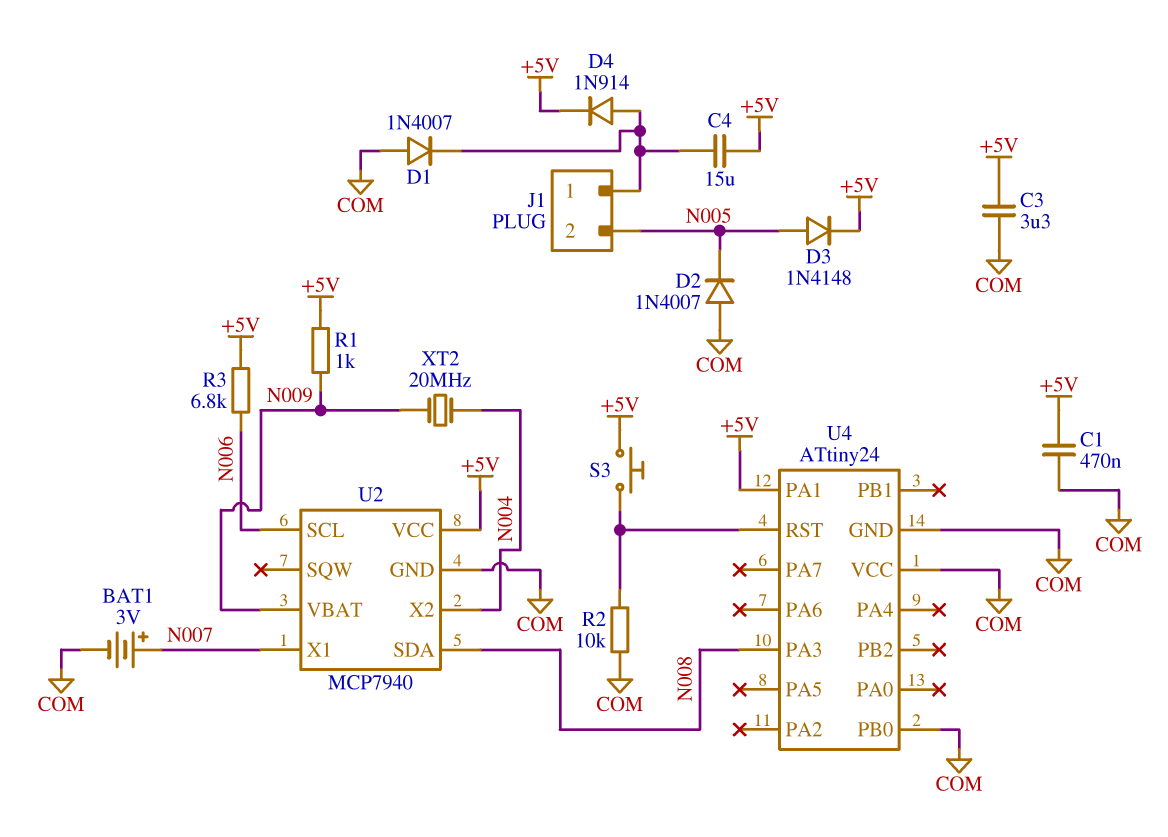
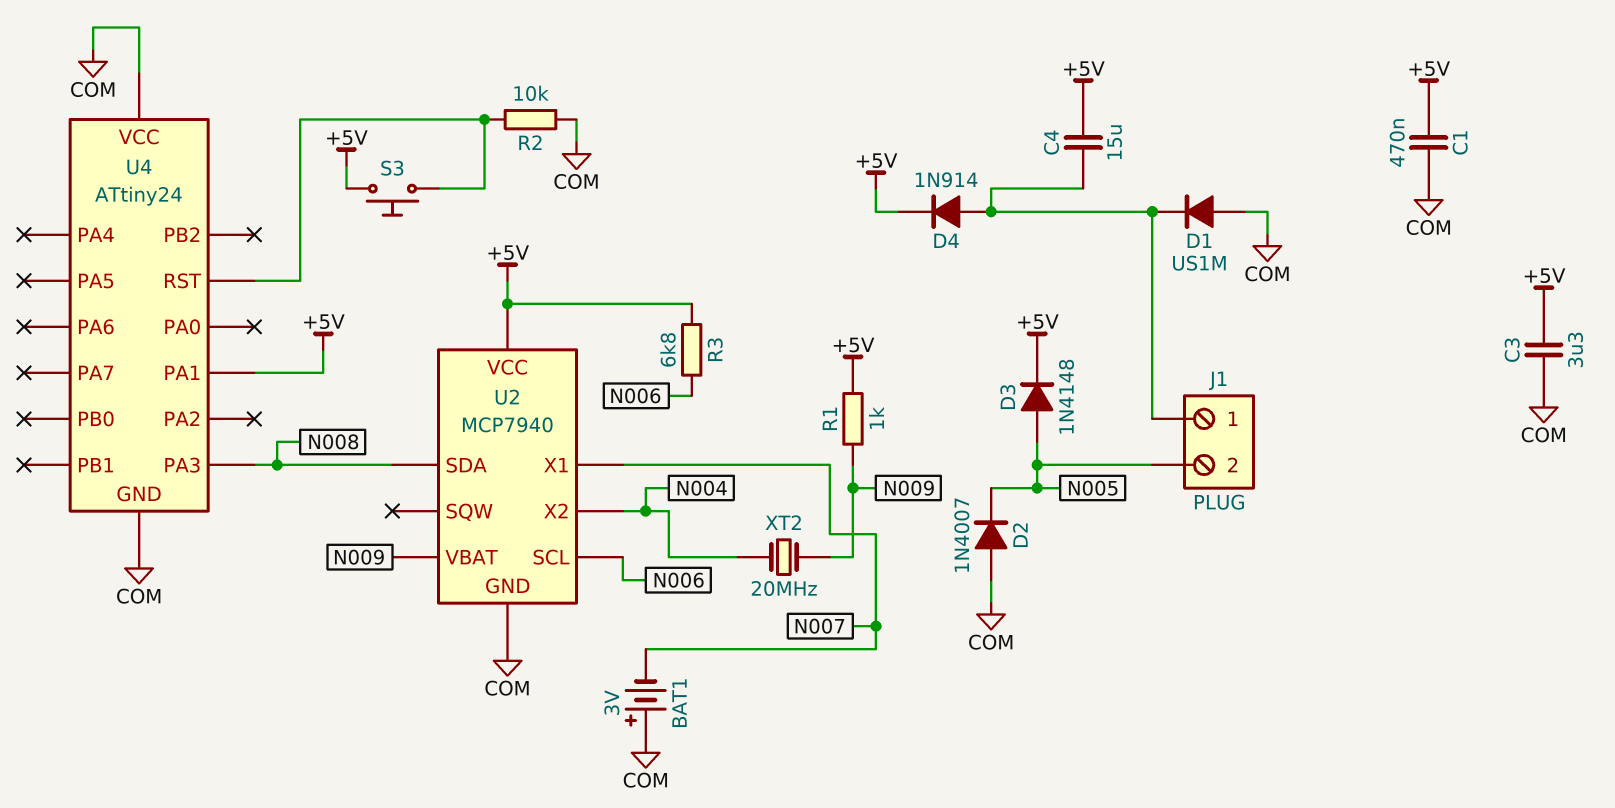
BAT1: 3V (plus N007, minus COM) -> 3V (plus COM, minus N007)
D1: diode 1N4007 (A COM, K J1/1) -> diode US1M (A COM, K J1/1)
U4 pin PB0: COM -> none

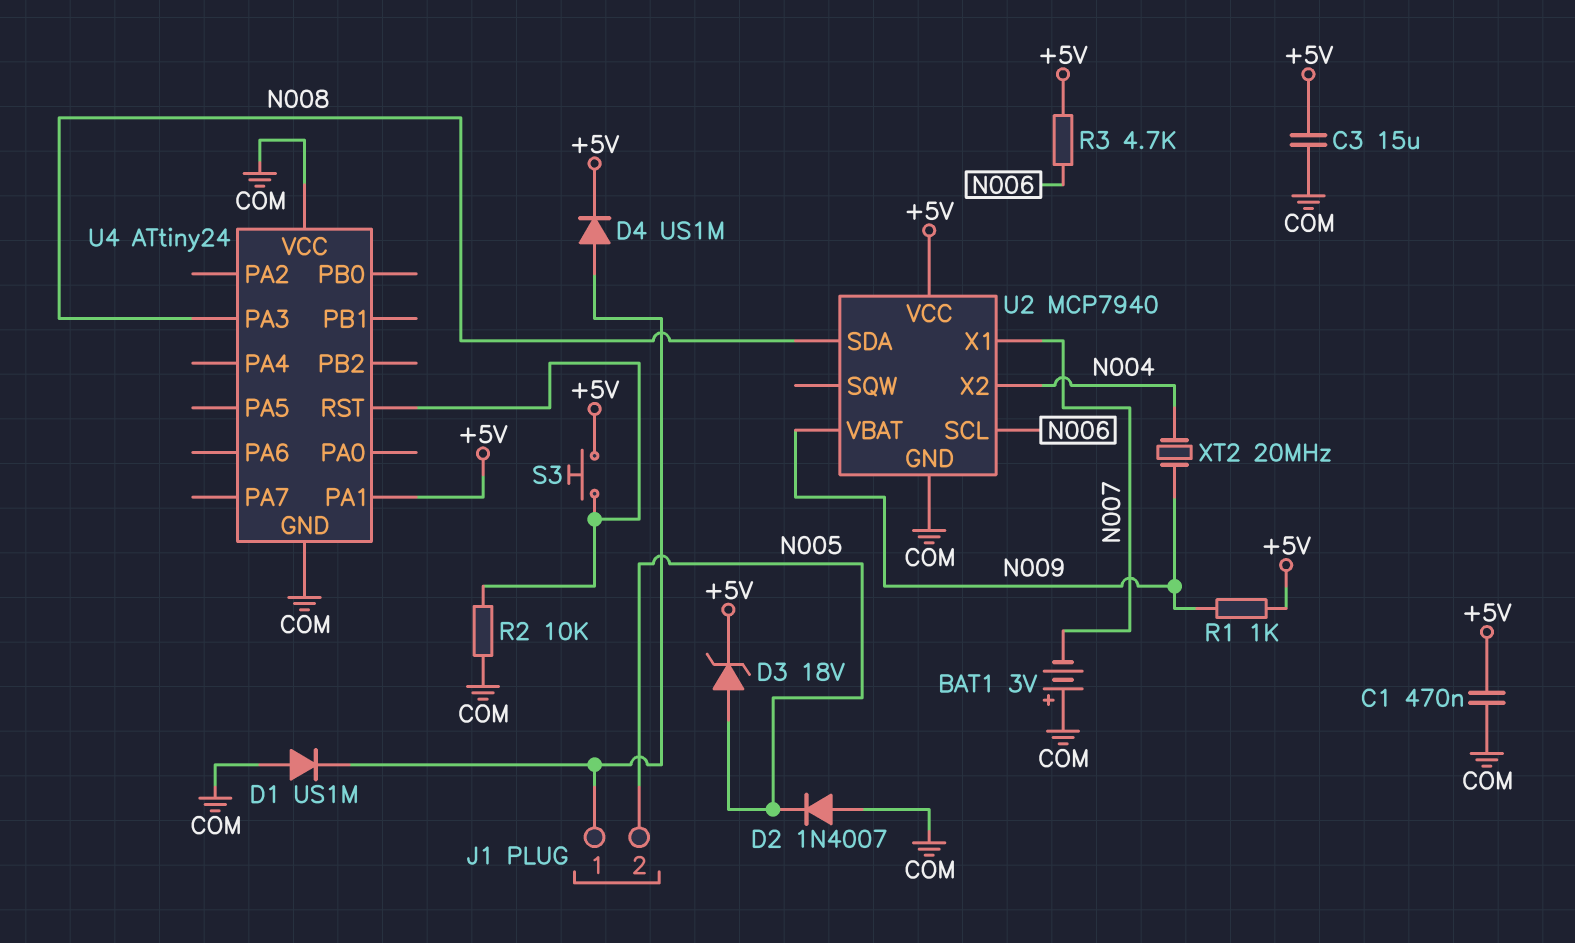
C3: 3.3uF (+5V, COM) -> 15uF (+5V, COM)
C4: 15uF (+5V, J1/1) -> none
D3: diode 1N4148 (A N005, K +5V) -> zener 18V (A N005, K +5V)
D4: diode 1N914 (A J1/1, K +5V) -> diode US1M (A J1/1, K +5V)
R3: 6.8k (+5V, N006) -> 4.7k (+5V, N006)

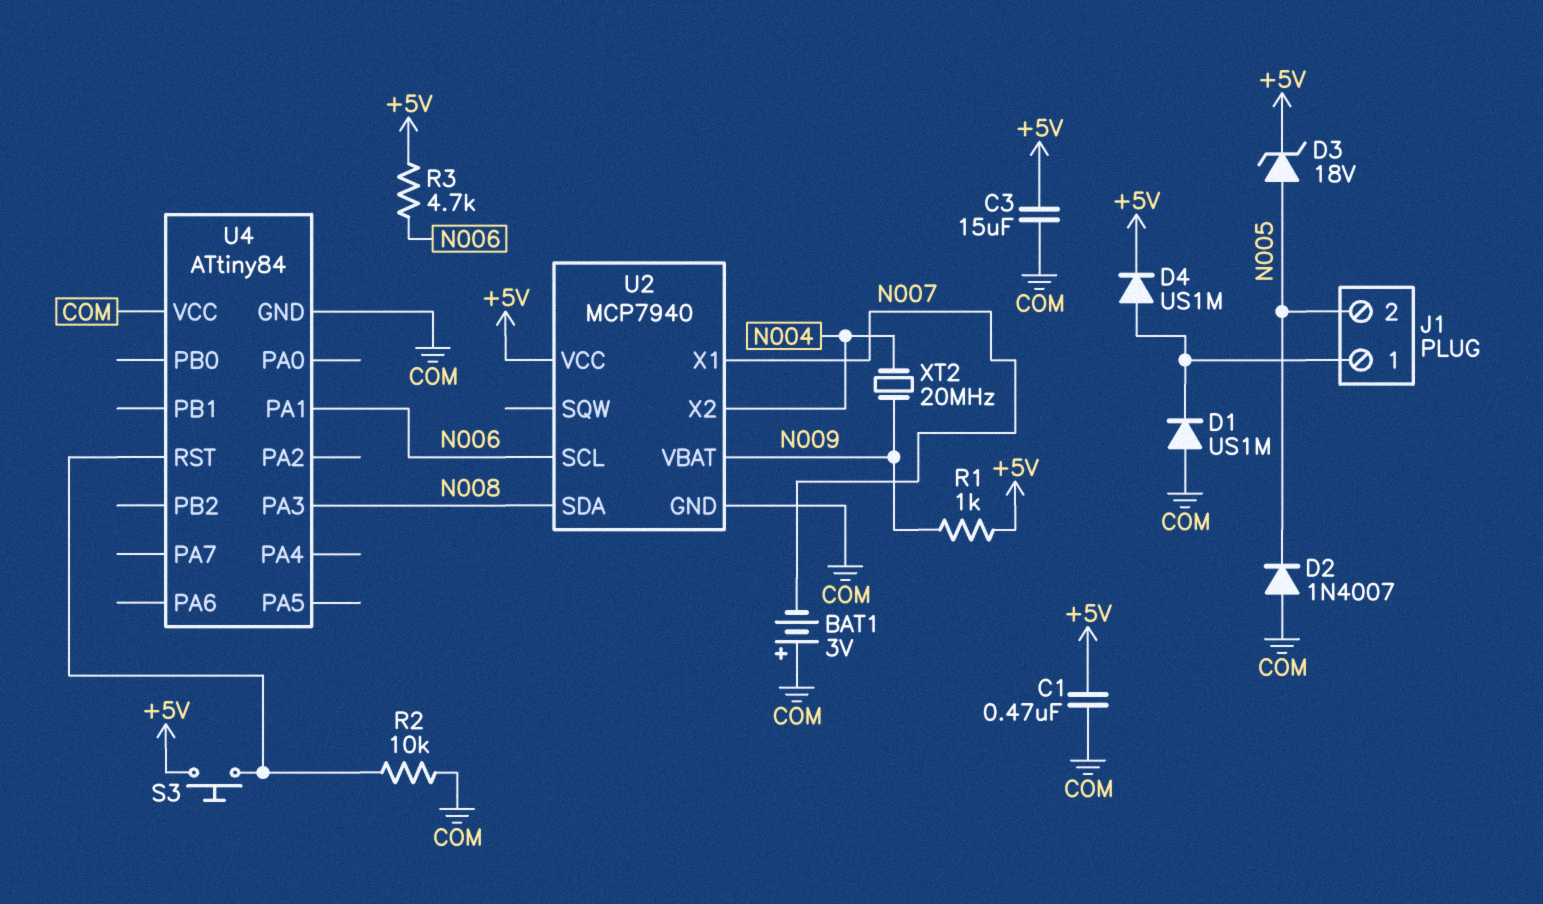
U4: ATtiny24 -> ATtiny84
U4 pin PA1: +5V -> N006

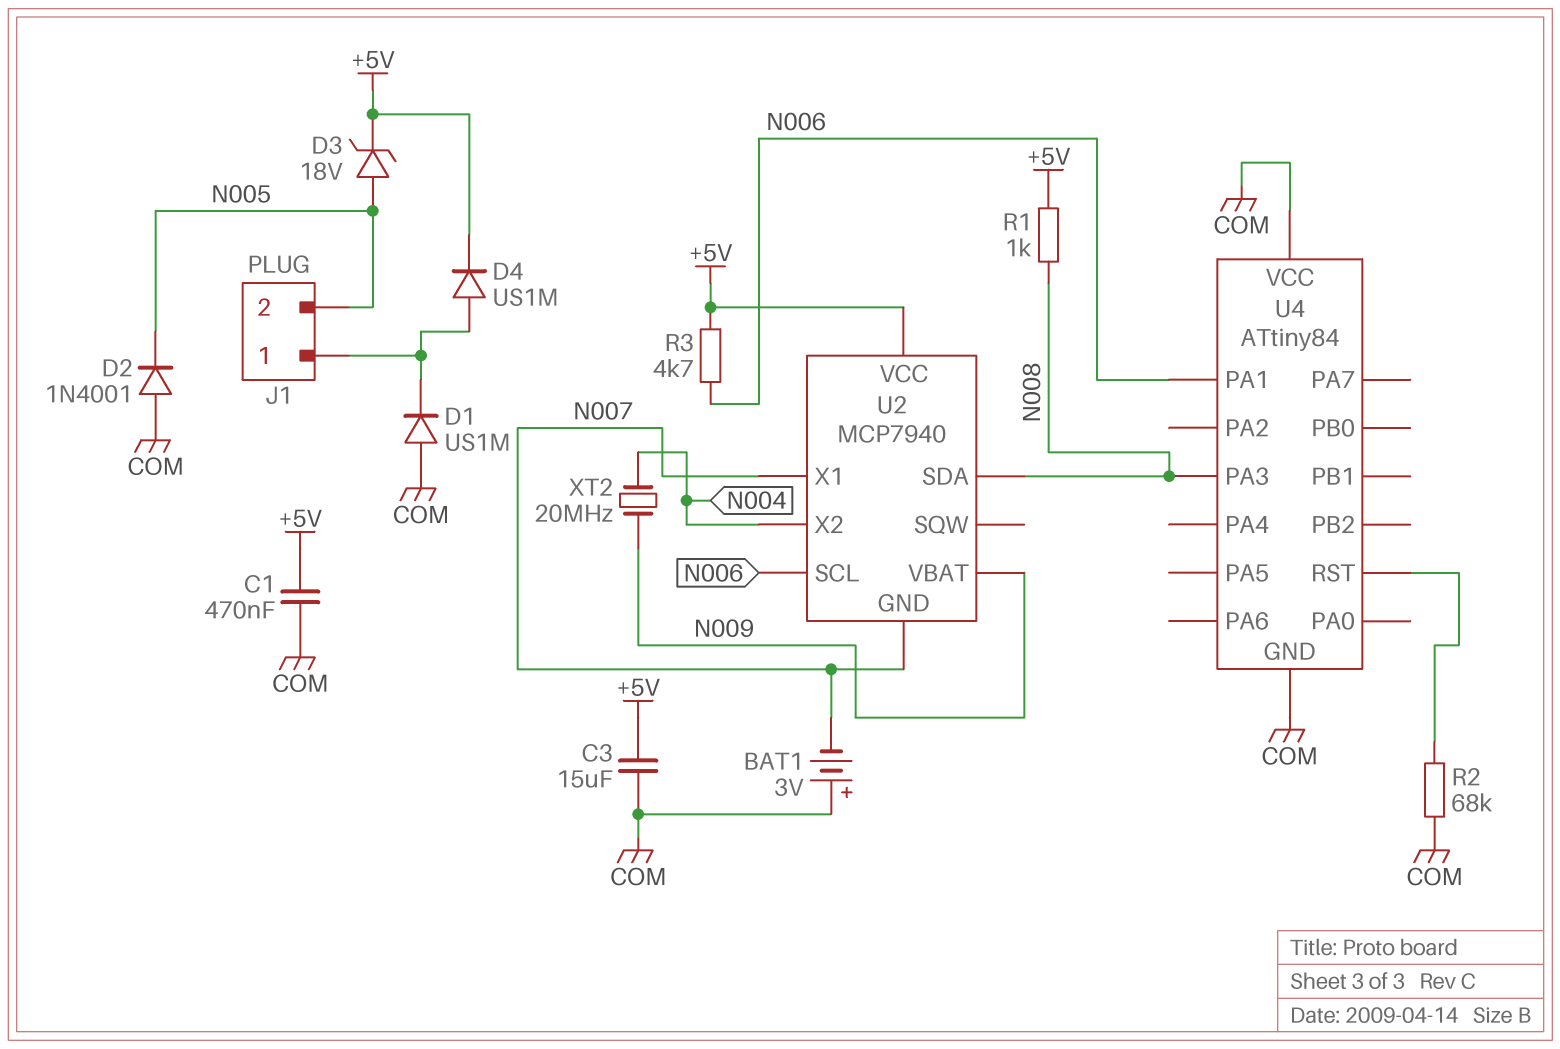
D2: diode 1N4007 (A COM, K N005) -> diode 1N4001 (A COM, K N005)
R1: 1k (+5V, N009) -> 1k (+5V, N008)
R2: 10k (COM, U4/RST) -> 68k (COM, U4/RST)
S3: button (+5V, U4/RST) -> none
U2 pin GND: COM -> N007

